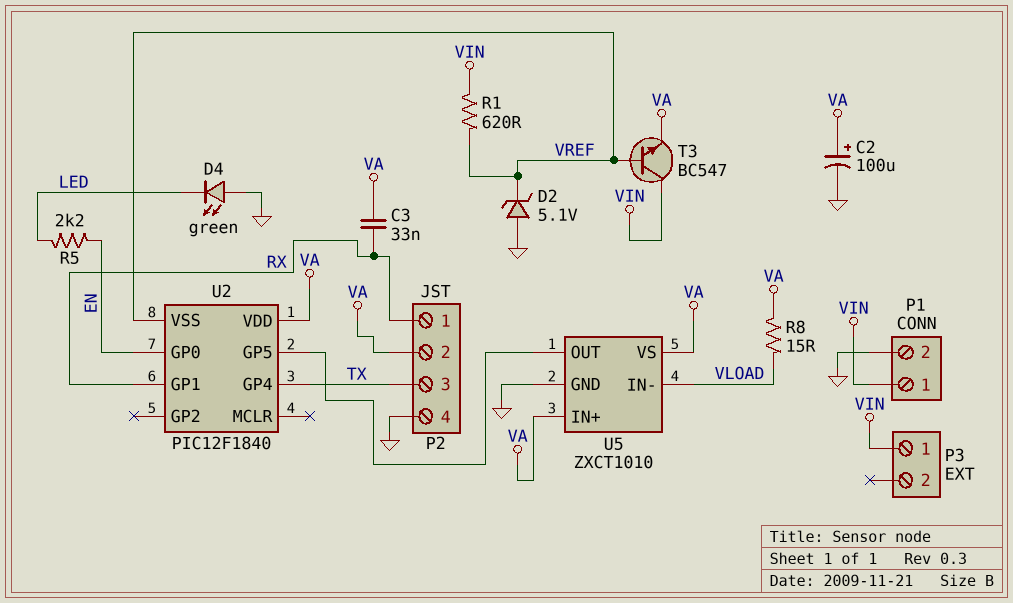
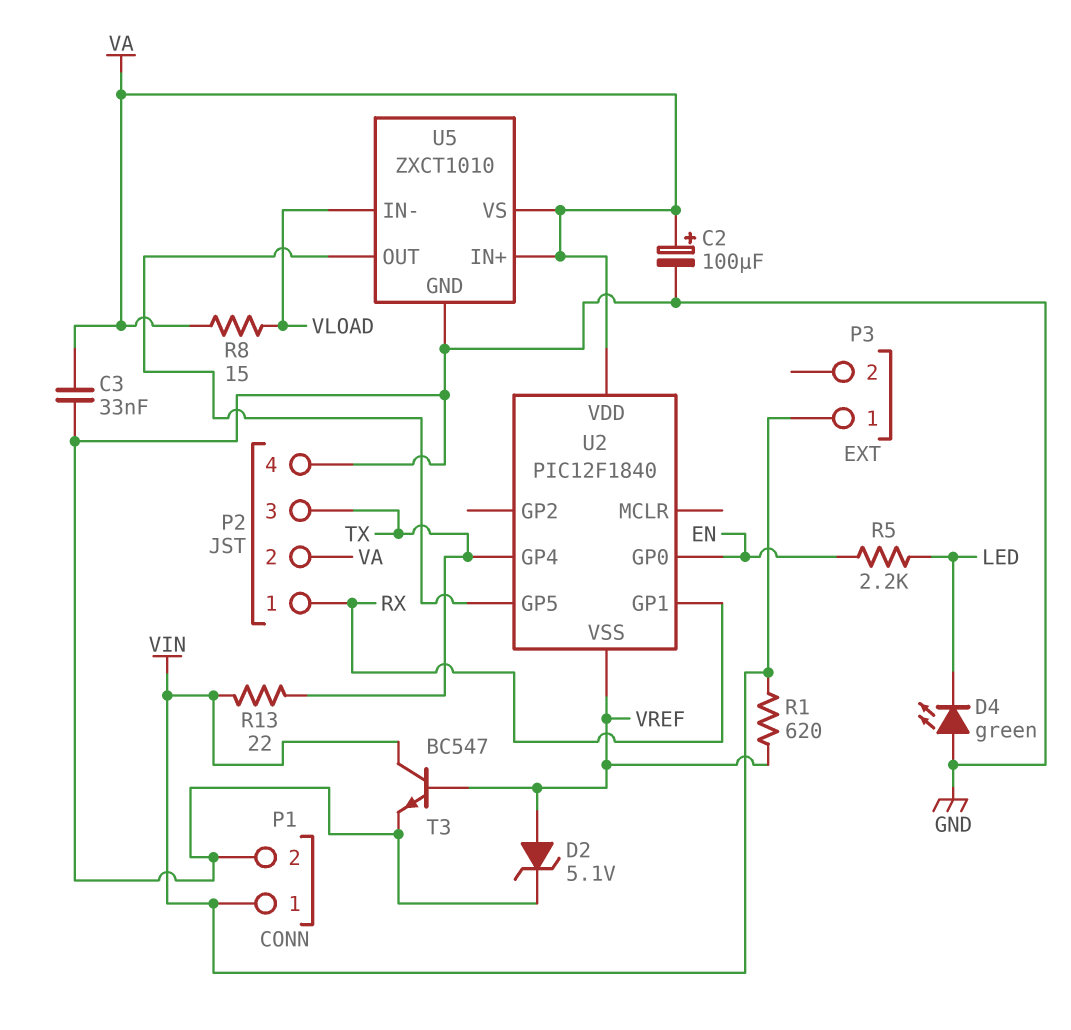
C3: 33nF (RX, VA) -> 33nF (GND, VA)
D2: zener 5.1V (A GND, K VREF) -> zener 5.1V (A VREF, K GND)
R13: none -> 22 (TX, VIN)
T3: NPN BC547 (B VREF, C VIN, E VA) -> NPN BC547 (B VREF, C VIN, E GND)

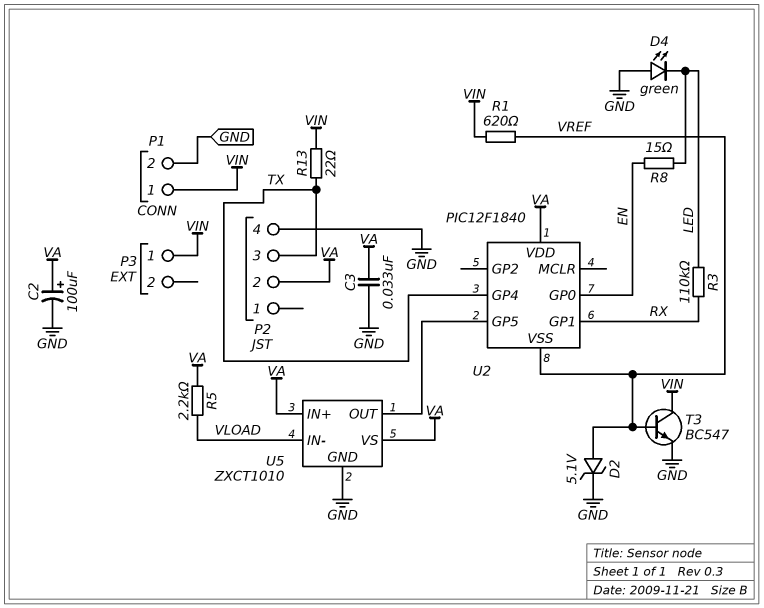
P2 pin 1: RX -> none
R3: none -> 110k (LED, RX)
R5: 2.2k (EN, LED) -> 2.2k (VA, VLOAD)
R8: 15 (VA, VLOAD) -> 15 (EN, LED)

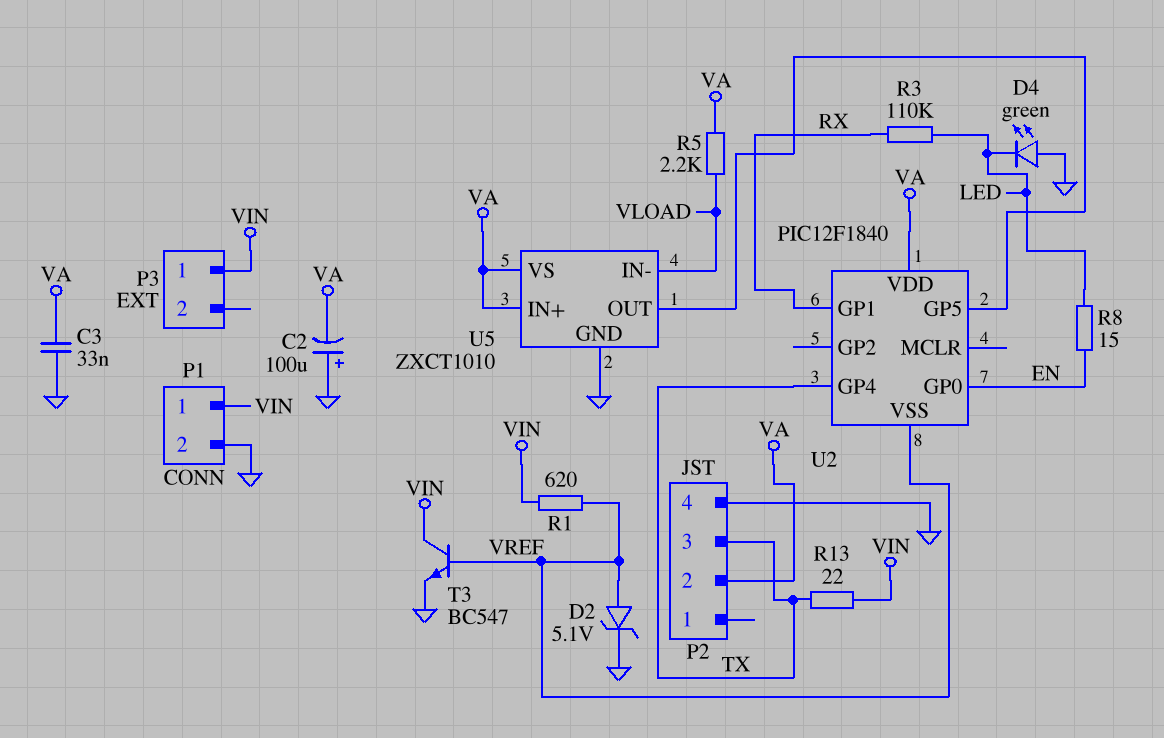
C2: 100uF (plus VA, minus GND) -> 100uF (plus GND, minus VA)

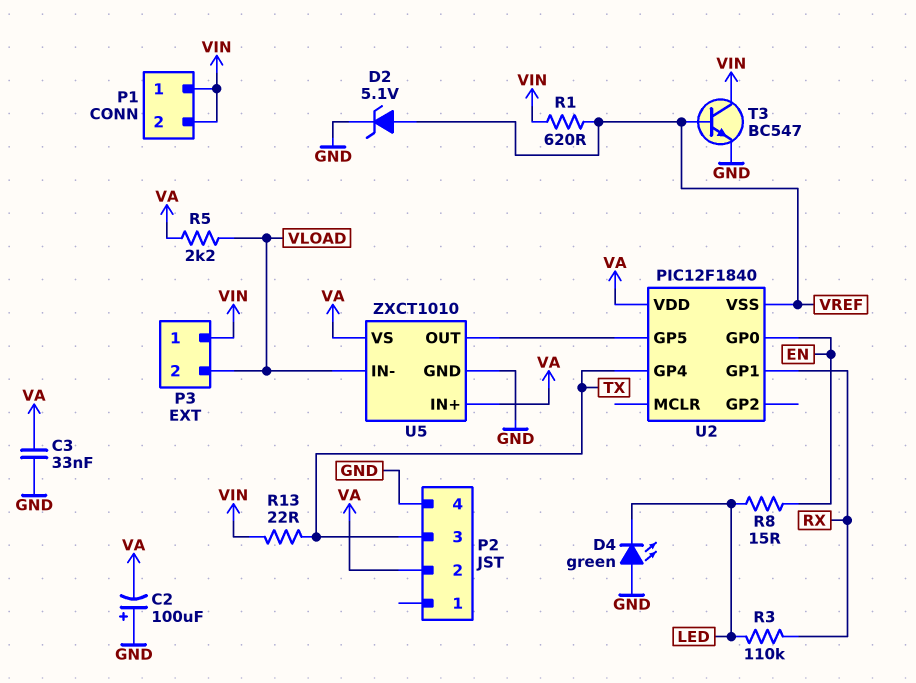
P1 pin 2: GND -> VIN
P3 pin 2: none -> VLOAD

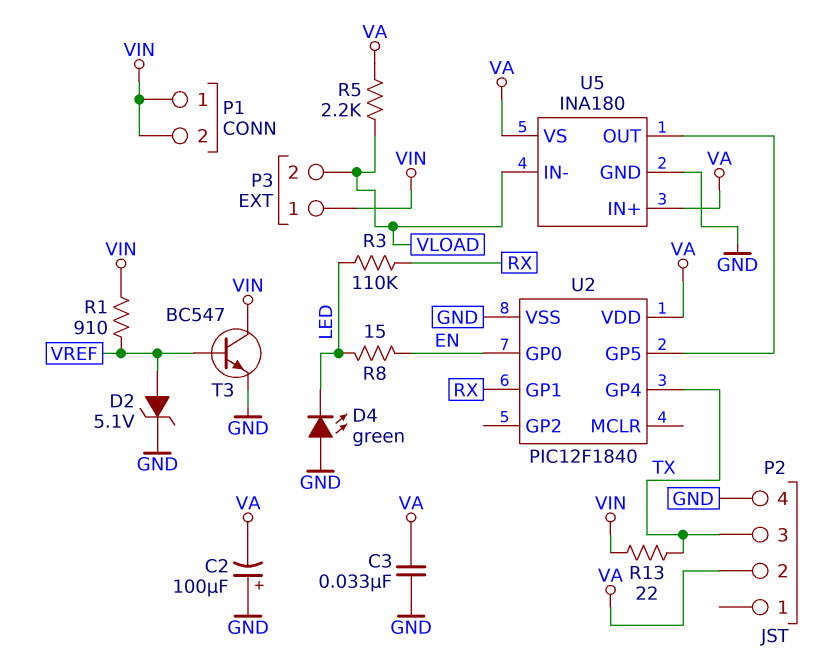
R1: 620 (VIN, VREF) -> 910 (VIN, VREF)
U2 pin VSS: VREF -> GND
U5: ZXCT1010 -> INA180

